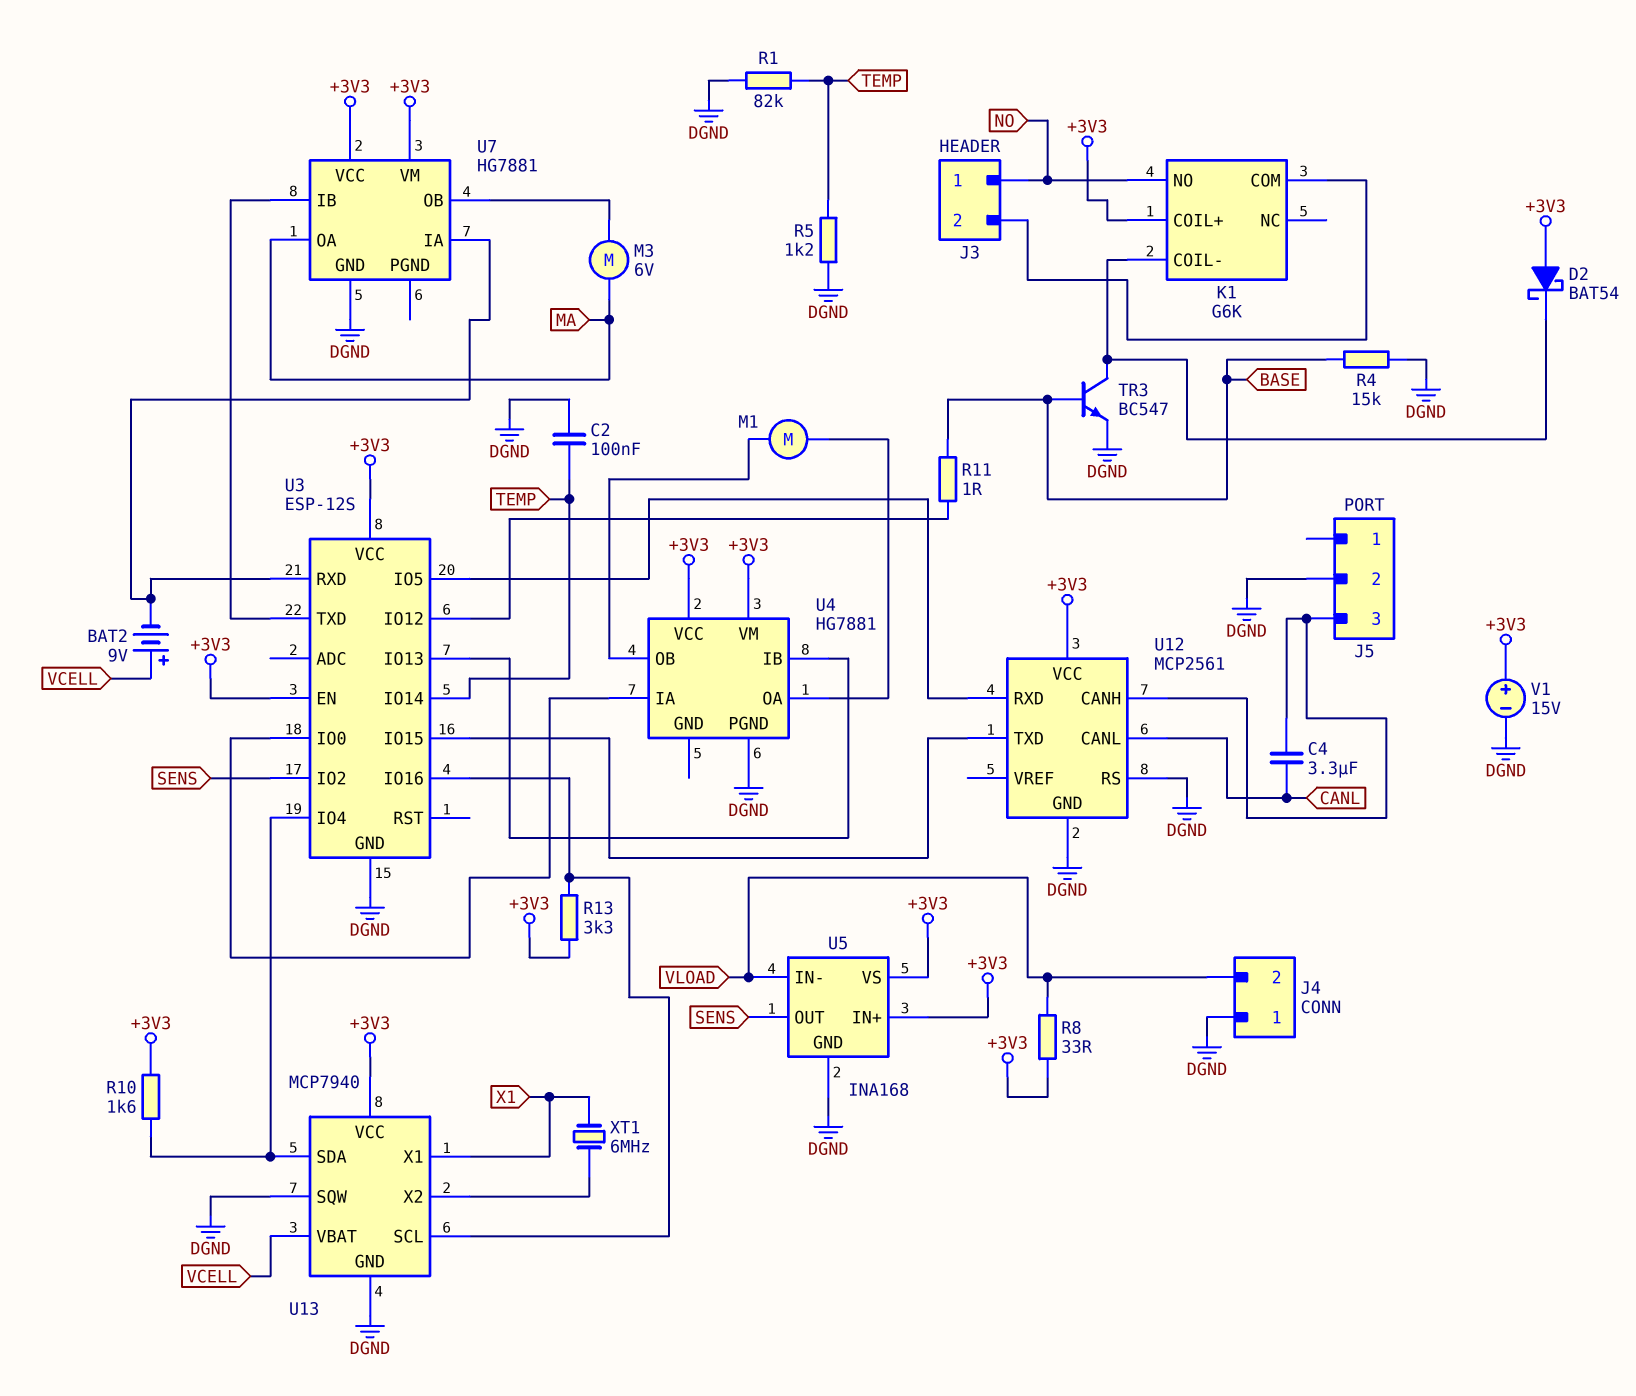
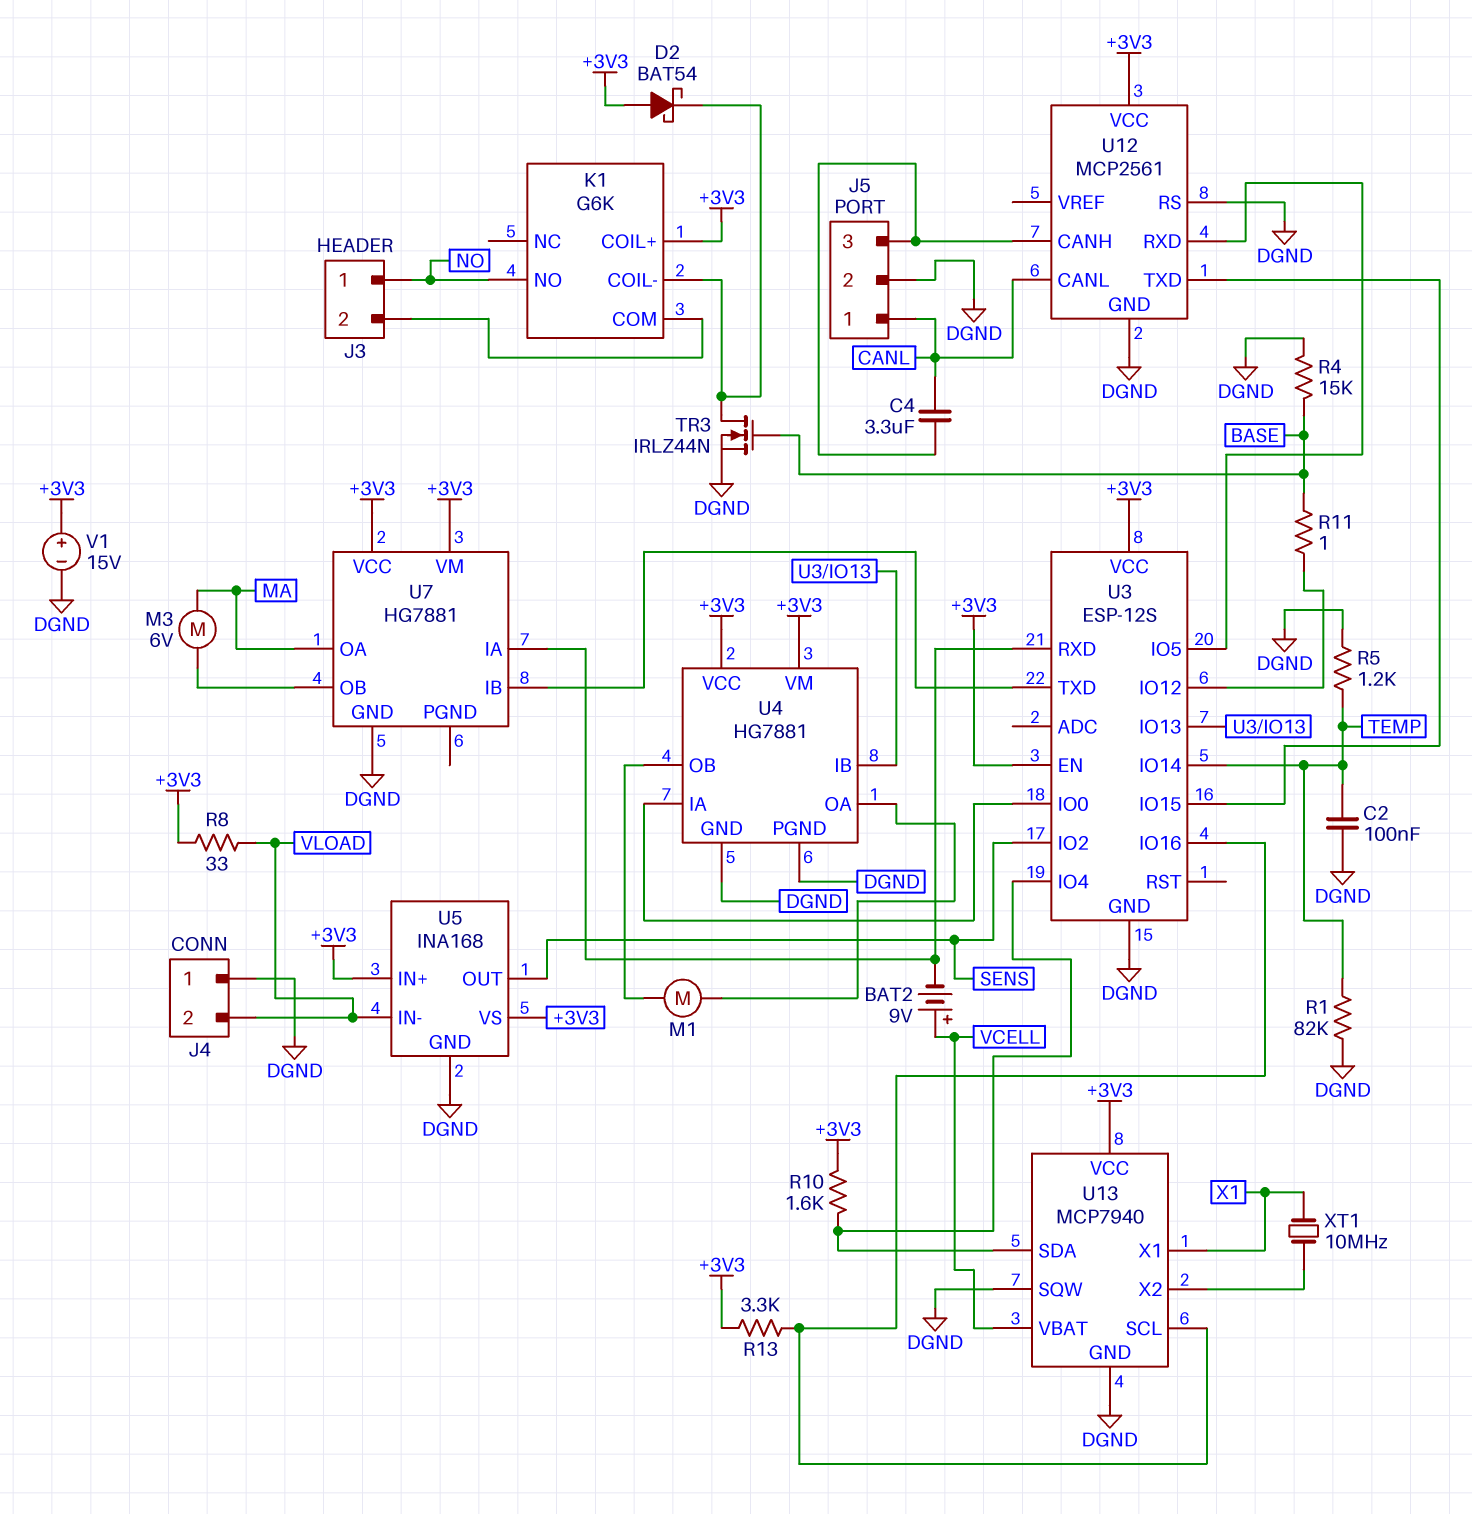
J5 pin 1: none -> CANL
TR3: NPN BC547 (B BASE, C K1/COIL-, E DGND) -> NMOS IRLZ44N (G BASE, D K1/COIL-, S DGND)
U4 pin GND: none -> DGND
XT1: 6MHz (U13/X2, X1) -> 10MHz (U13/X2, X1)

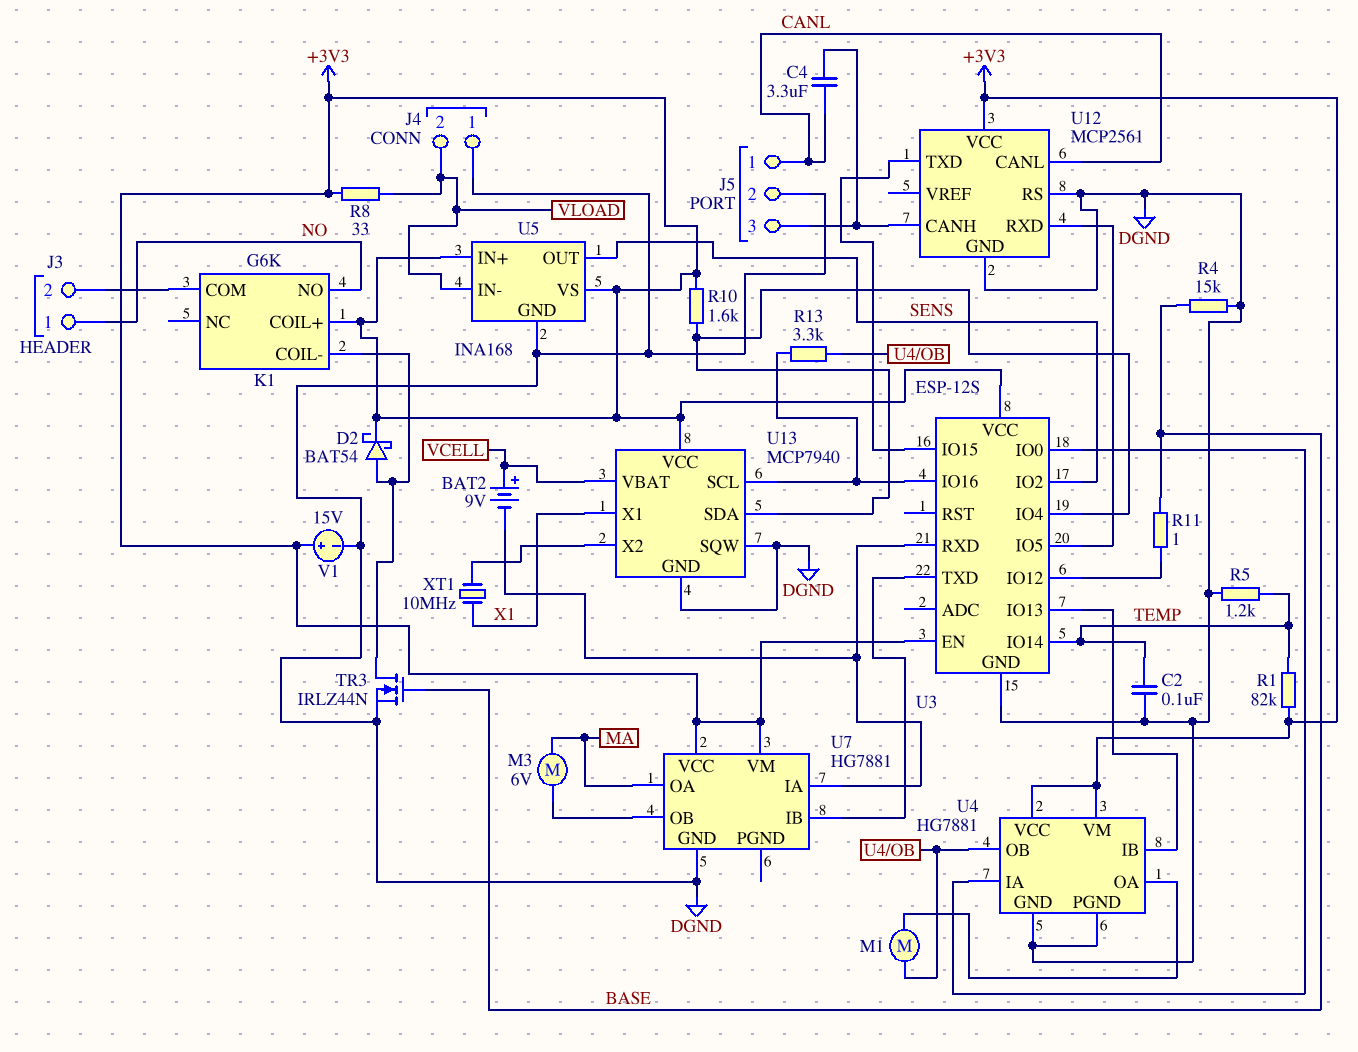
D2: schottky BAT54 (A +3V3, K K1/COIL-) -> schottky BAT54 (A K1/COIL-, K +3V3)
R1: 82k (DGND, TEMP) -> 82k (+3V3, TEMP)
R13: 3.3k (+3V3, U3/IO16) -> 3.3k (U3/IO16, U4/OB)

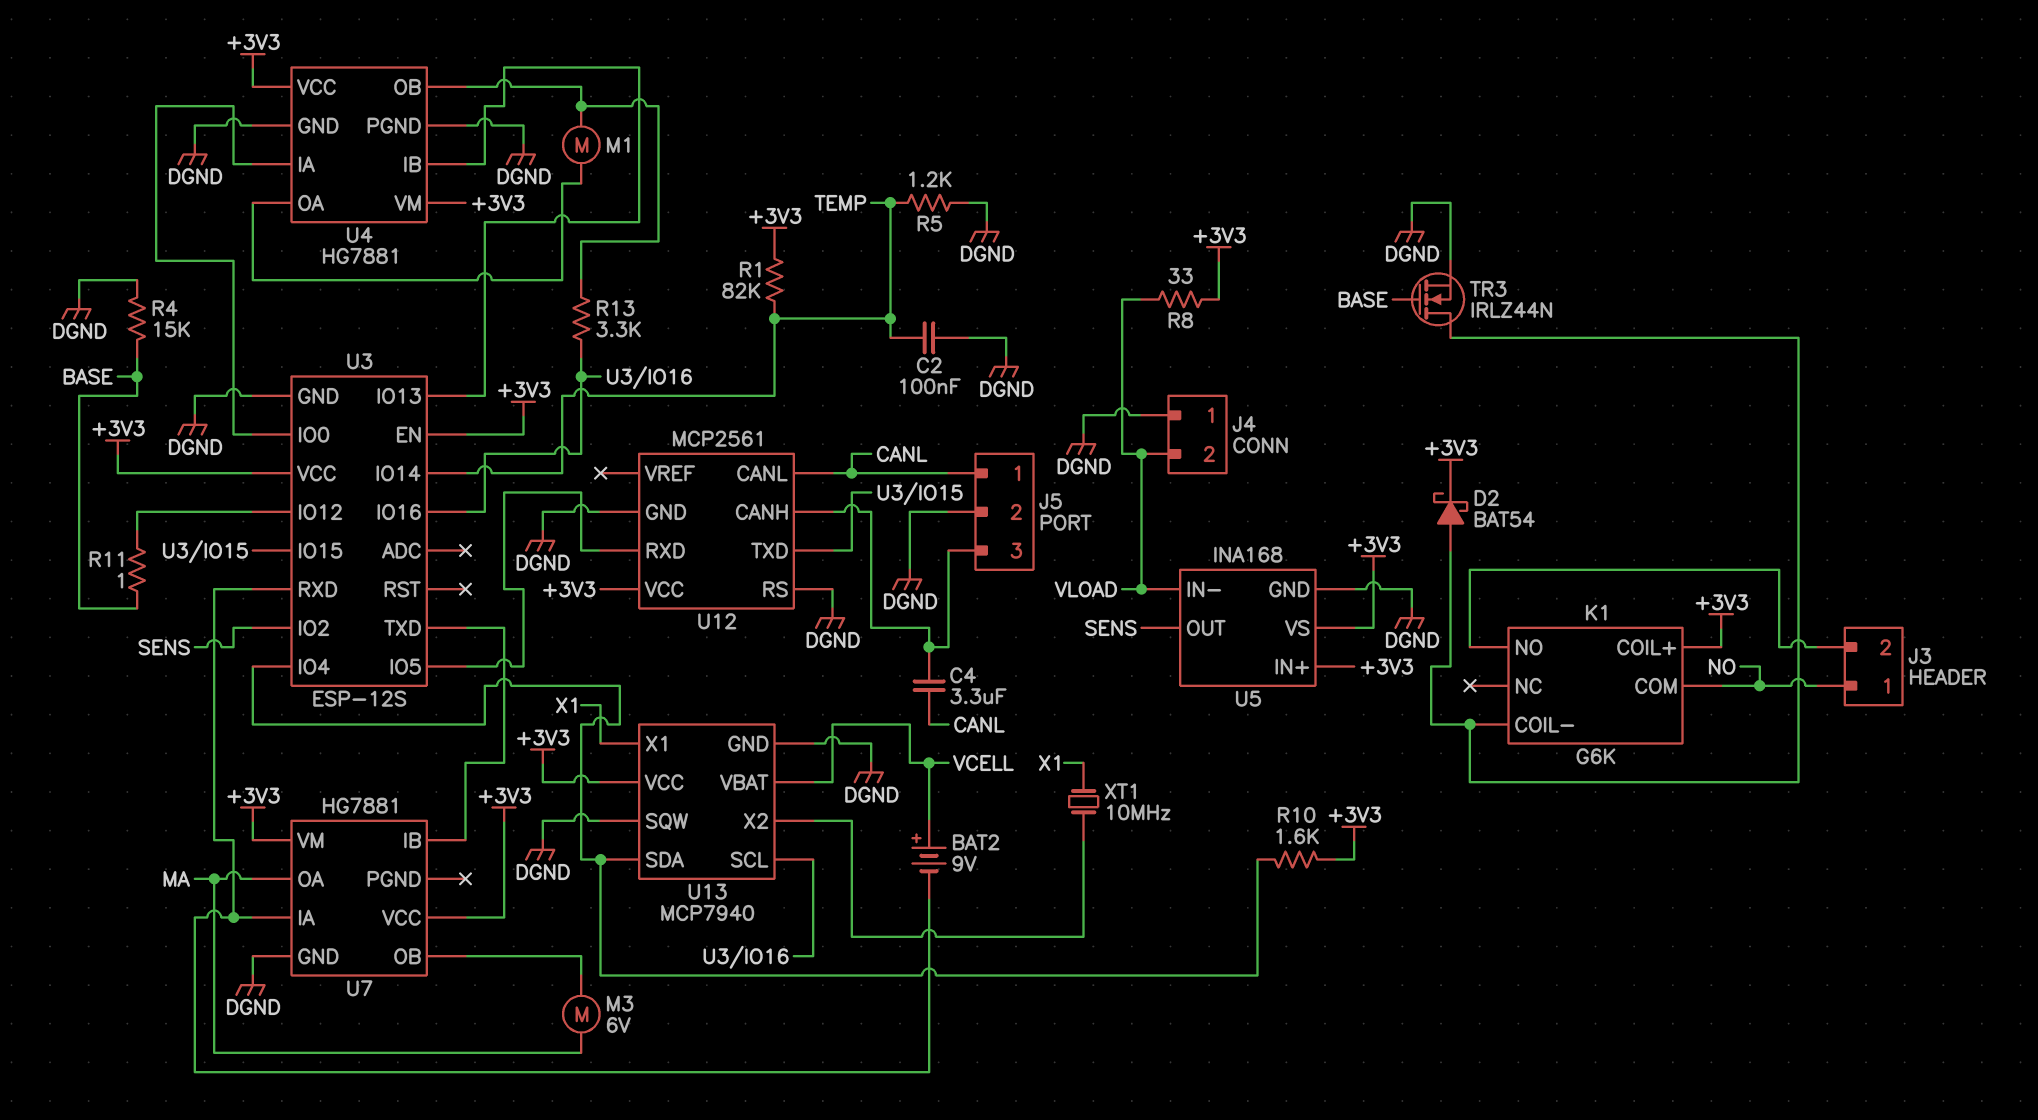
K1 pin COM: J3/2 -> NO
K1 pin NO: NO -> J3/2
V1: 15V (plus +3V3, minus DGND) -> none

